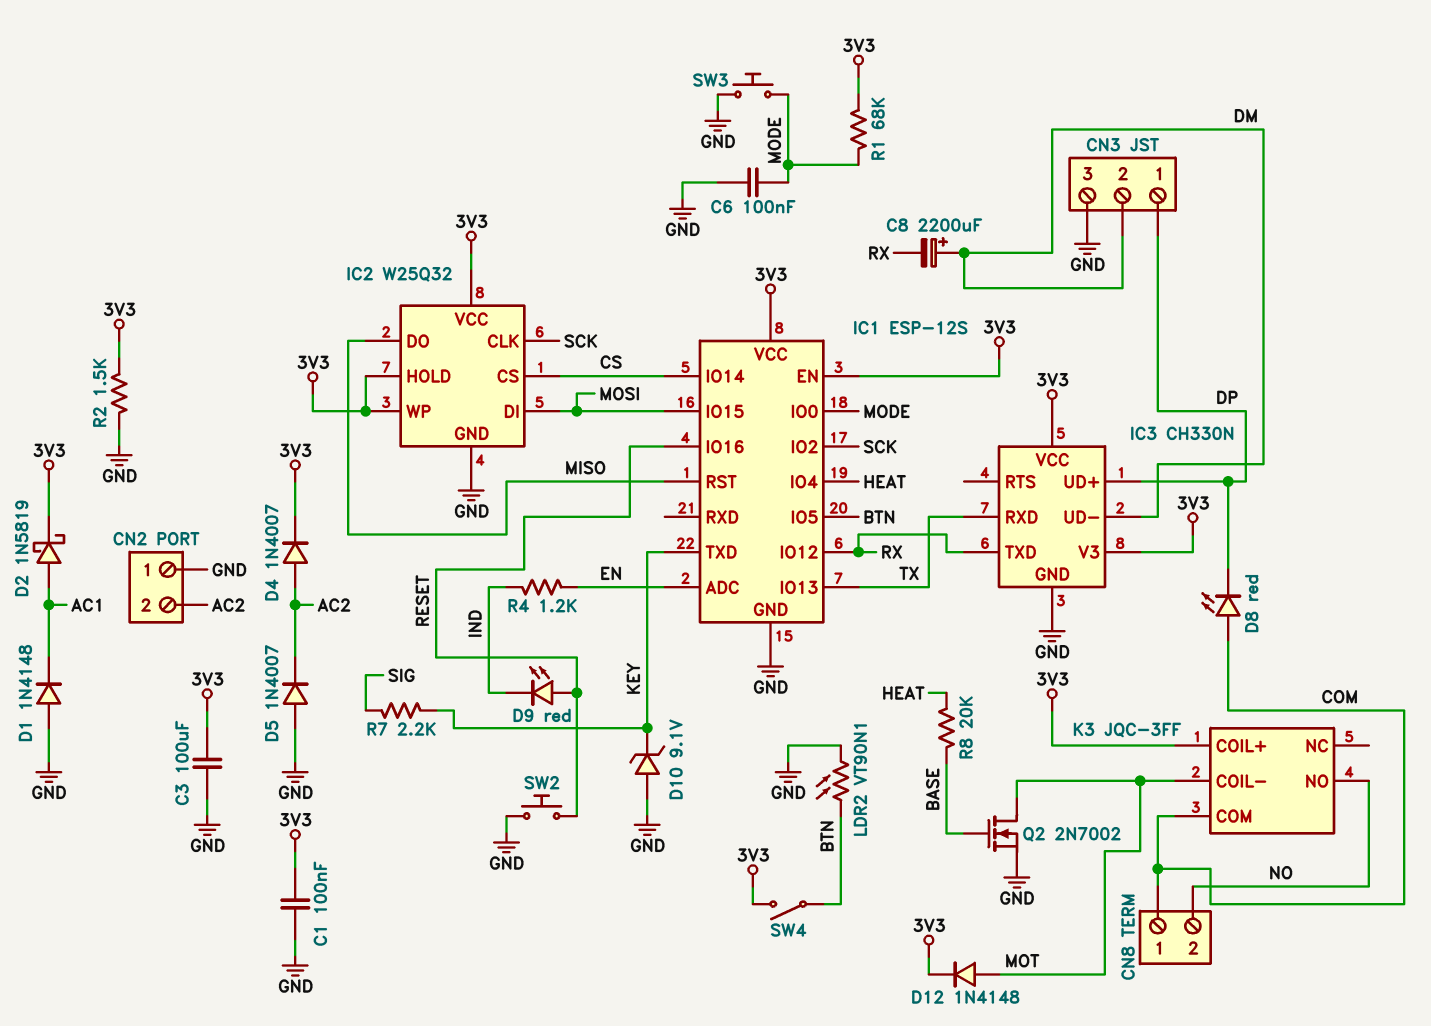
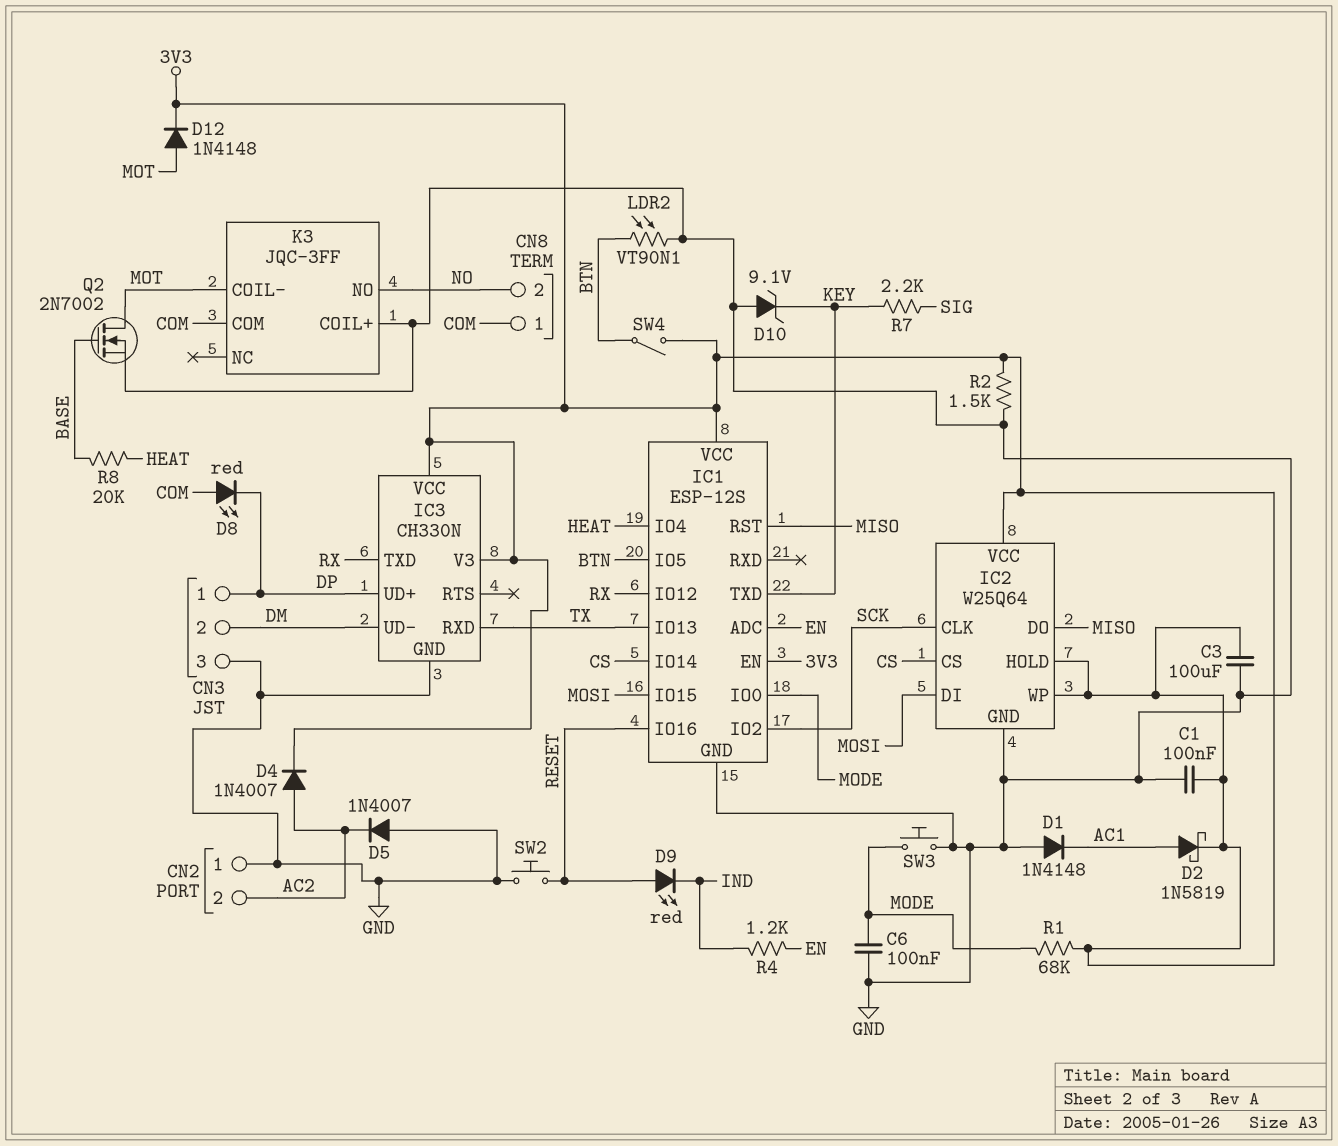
C8: 2200uF (plus DM, minus RX) -> none
IC2: W25Q32 -> W25Q64
K3 pin COIL+: 3V3 -> GND

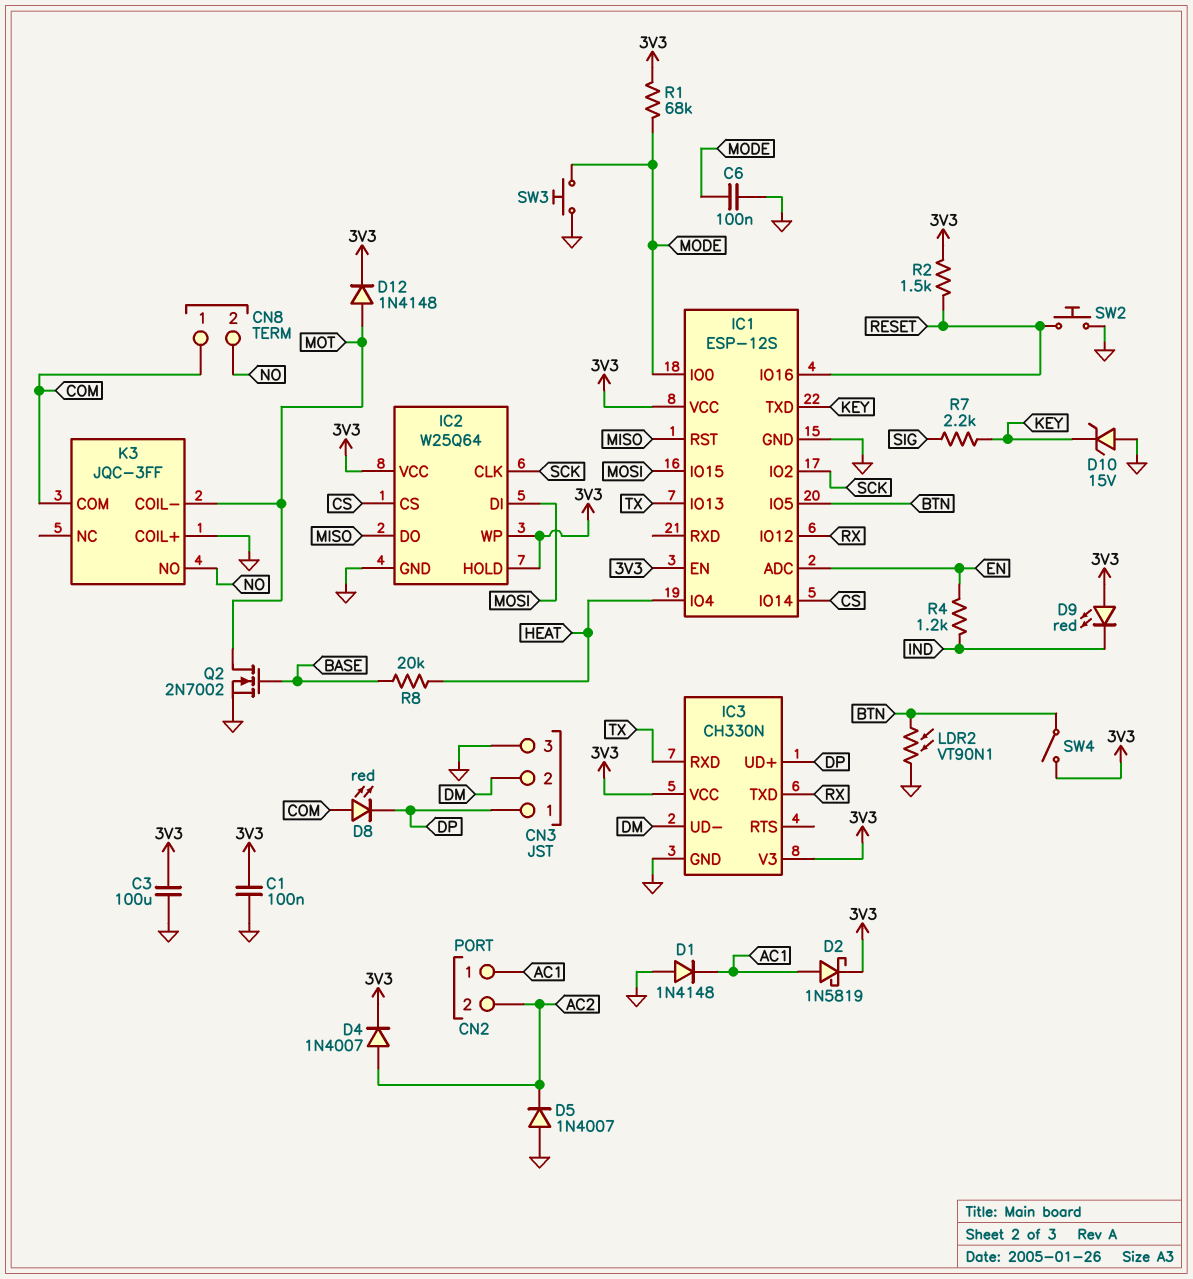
CN2 pin 1: GND -> AC1
D9: LED red (A RESET, K IND) -> LED red (A 3V3, K IND)
D10: zener 9.1V (A GND, K KEY) -> zener 15V (A GND, K KEY)
R2: 1.5k (3V3, GND) -> 1.5k (3V3, RESET)

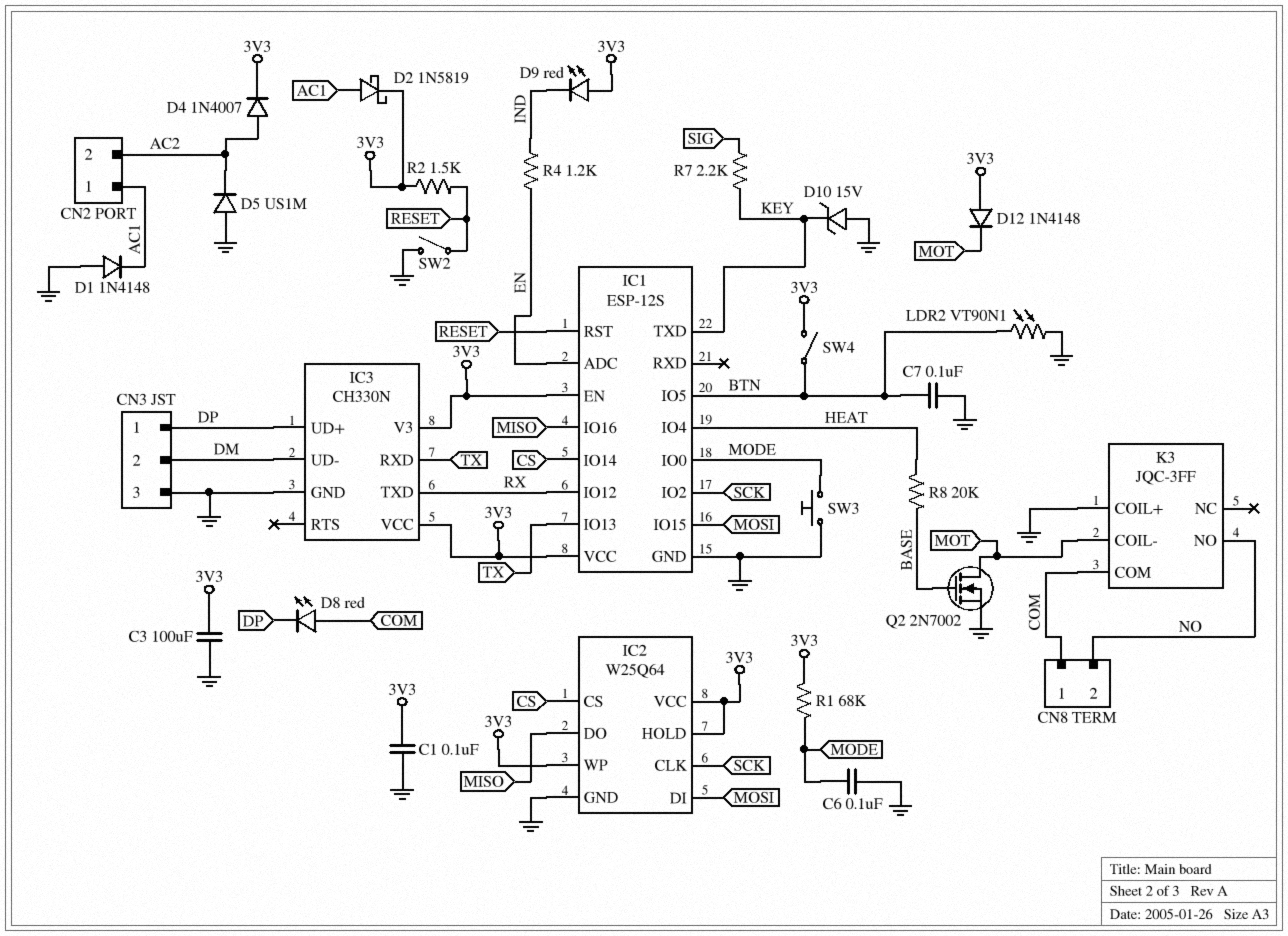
C7: none -> 100nF (BTN, GND)
D5: diode 1N4007 (A GND, K AC2) -> diode US1M (A GND, K AC2)
D12: diode 1N4148 (A MOT, K 3V3) -> diode 1N4148 (A 3V3, K MOT)
IC1 pin IO16: RESET -> MISO
IC1 pin RST: MISO -> RESET
SW2: button (GND, RESET) -> switch (GND, RESET)

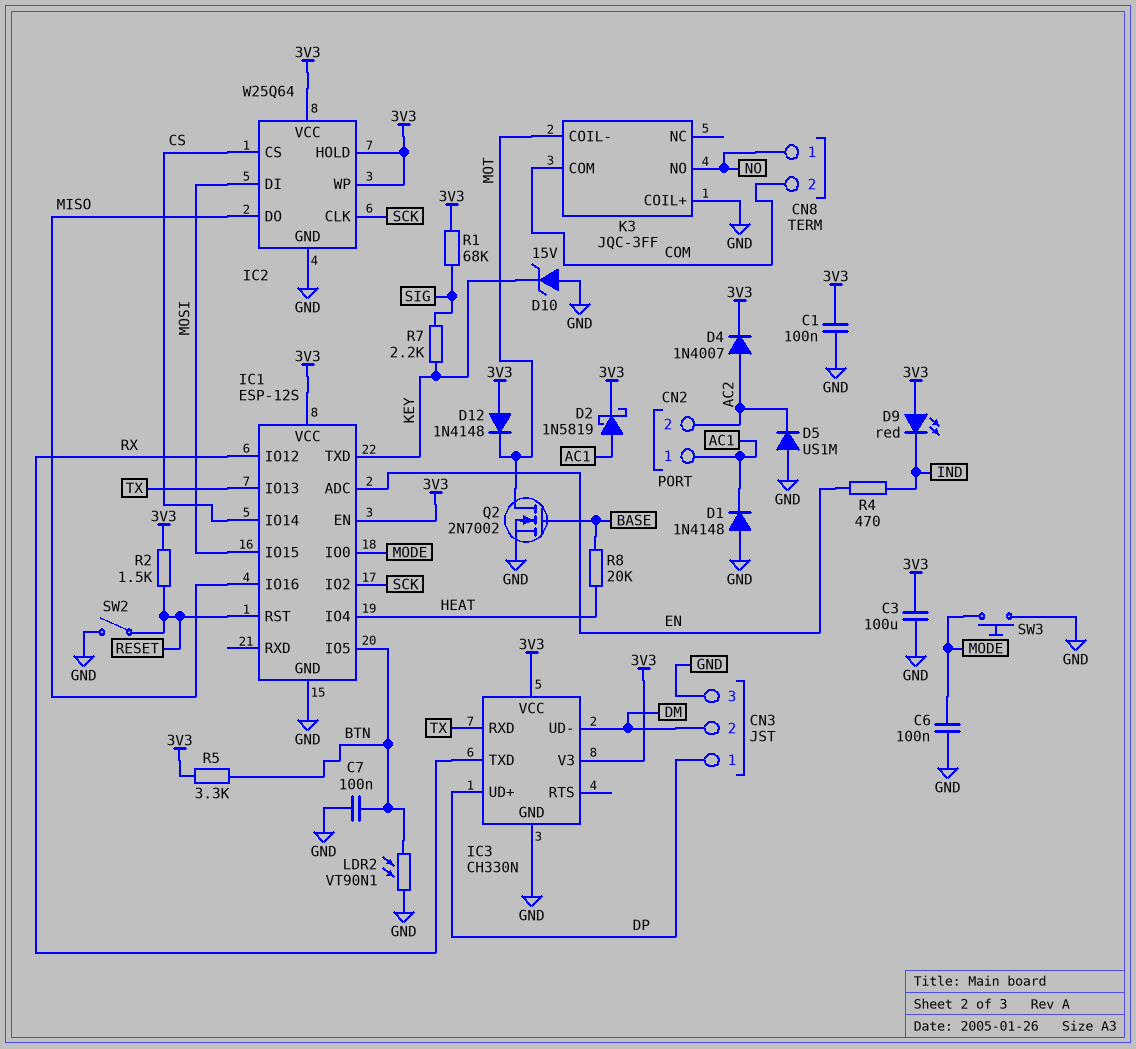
CN8 pin 1: COM -> NO
CN8 pin 2: NO -> COM
D8: LED red (A COM, K DP) -> none
R1: 68k (3V3, MODE) -> 68k (3V3, SIG)
R4: 1.2k (EN, IND) -> 470 (EN, IND)
R5: none -> 3.3k (3V3, BTN)
SW4: switch (3V3, BTN) -> none

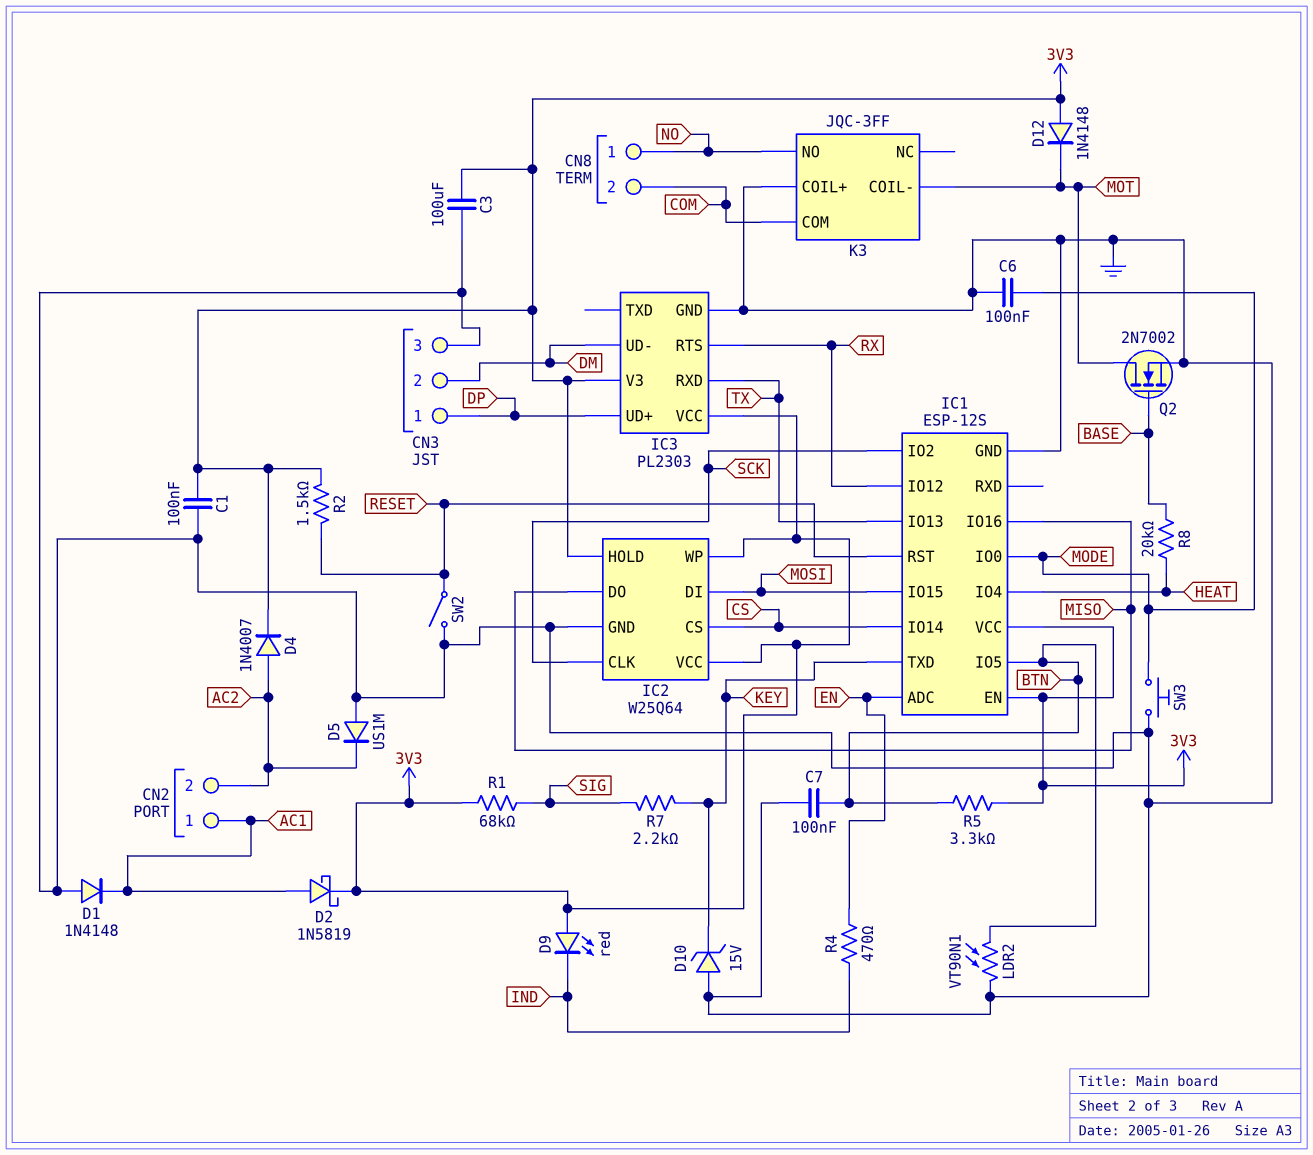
IC3: CH330N -> PL2303
IC3 pin RTS: none -> RX
IC3 pin TXD: RX -> none

